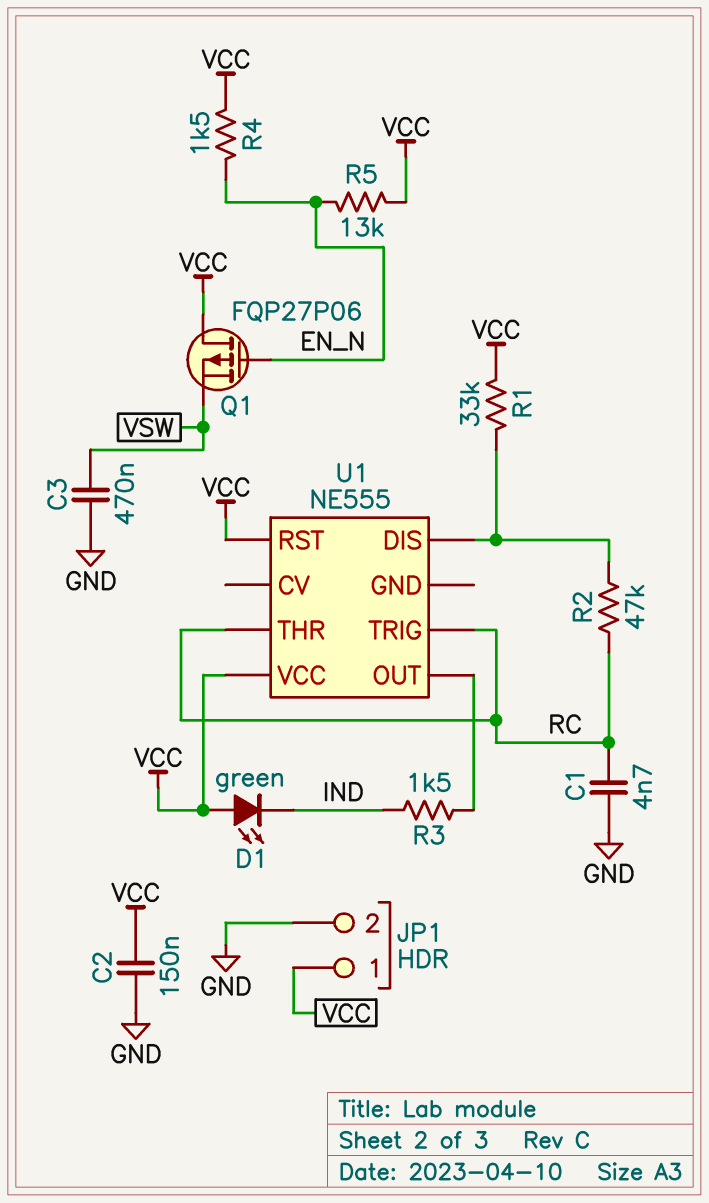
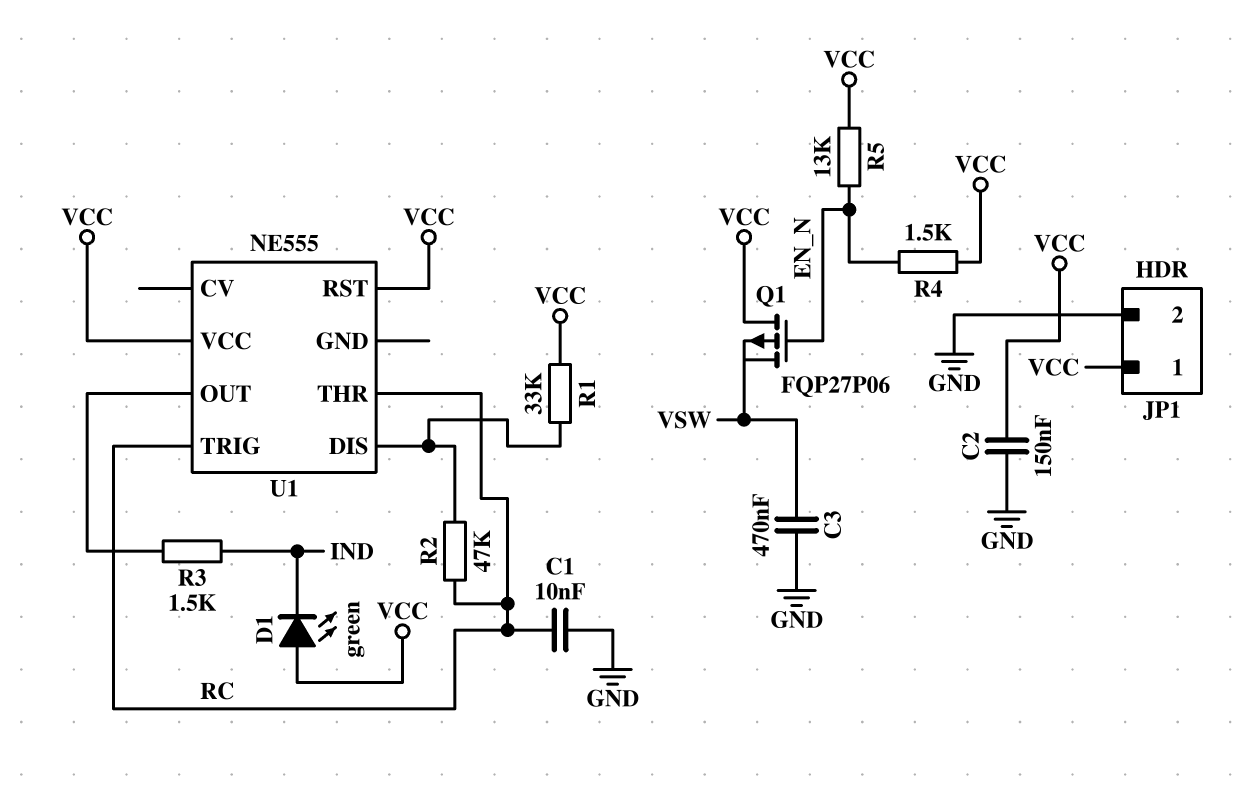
C1: 4.7nF (GND, RC) -> 10nF (GND, RC)

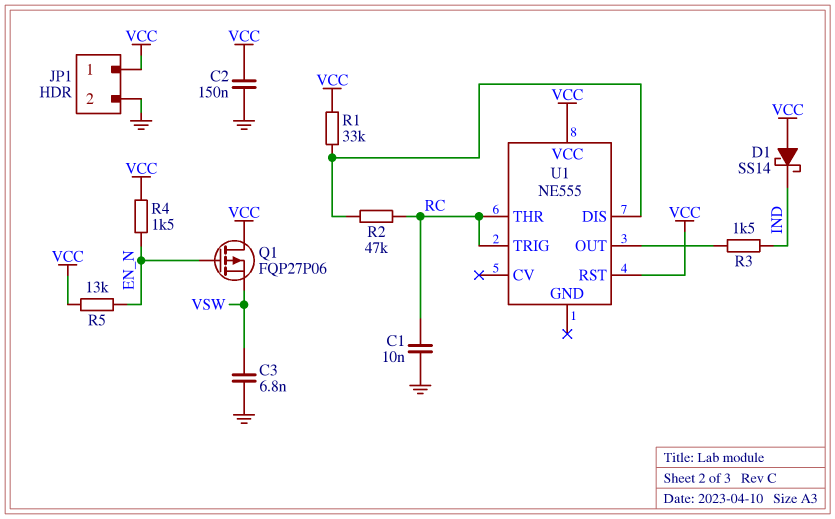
C3: 470nF (GND, VSW) -> 6.8nF (GND, VSW)
D1: LED green (A VCC, K IND) -> schottky SS14 (A VCC, K IND)

